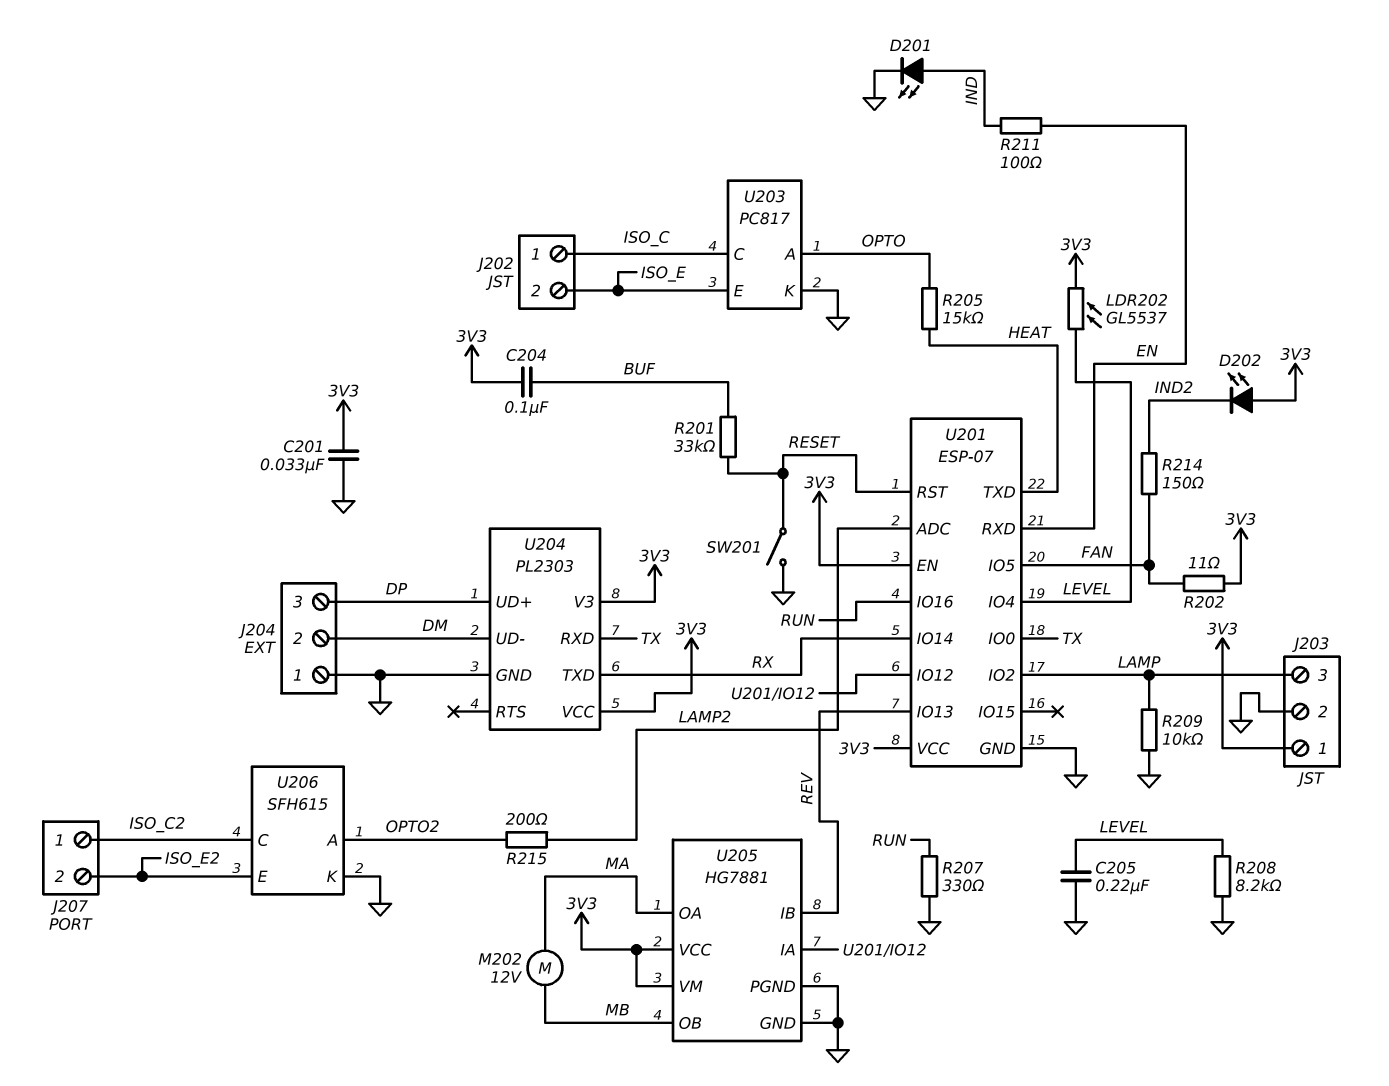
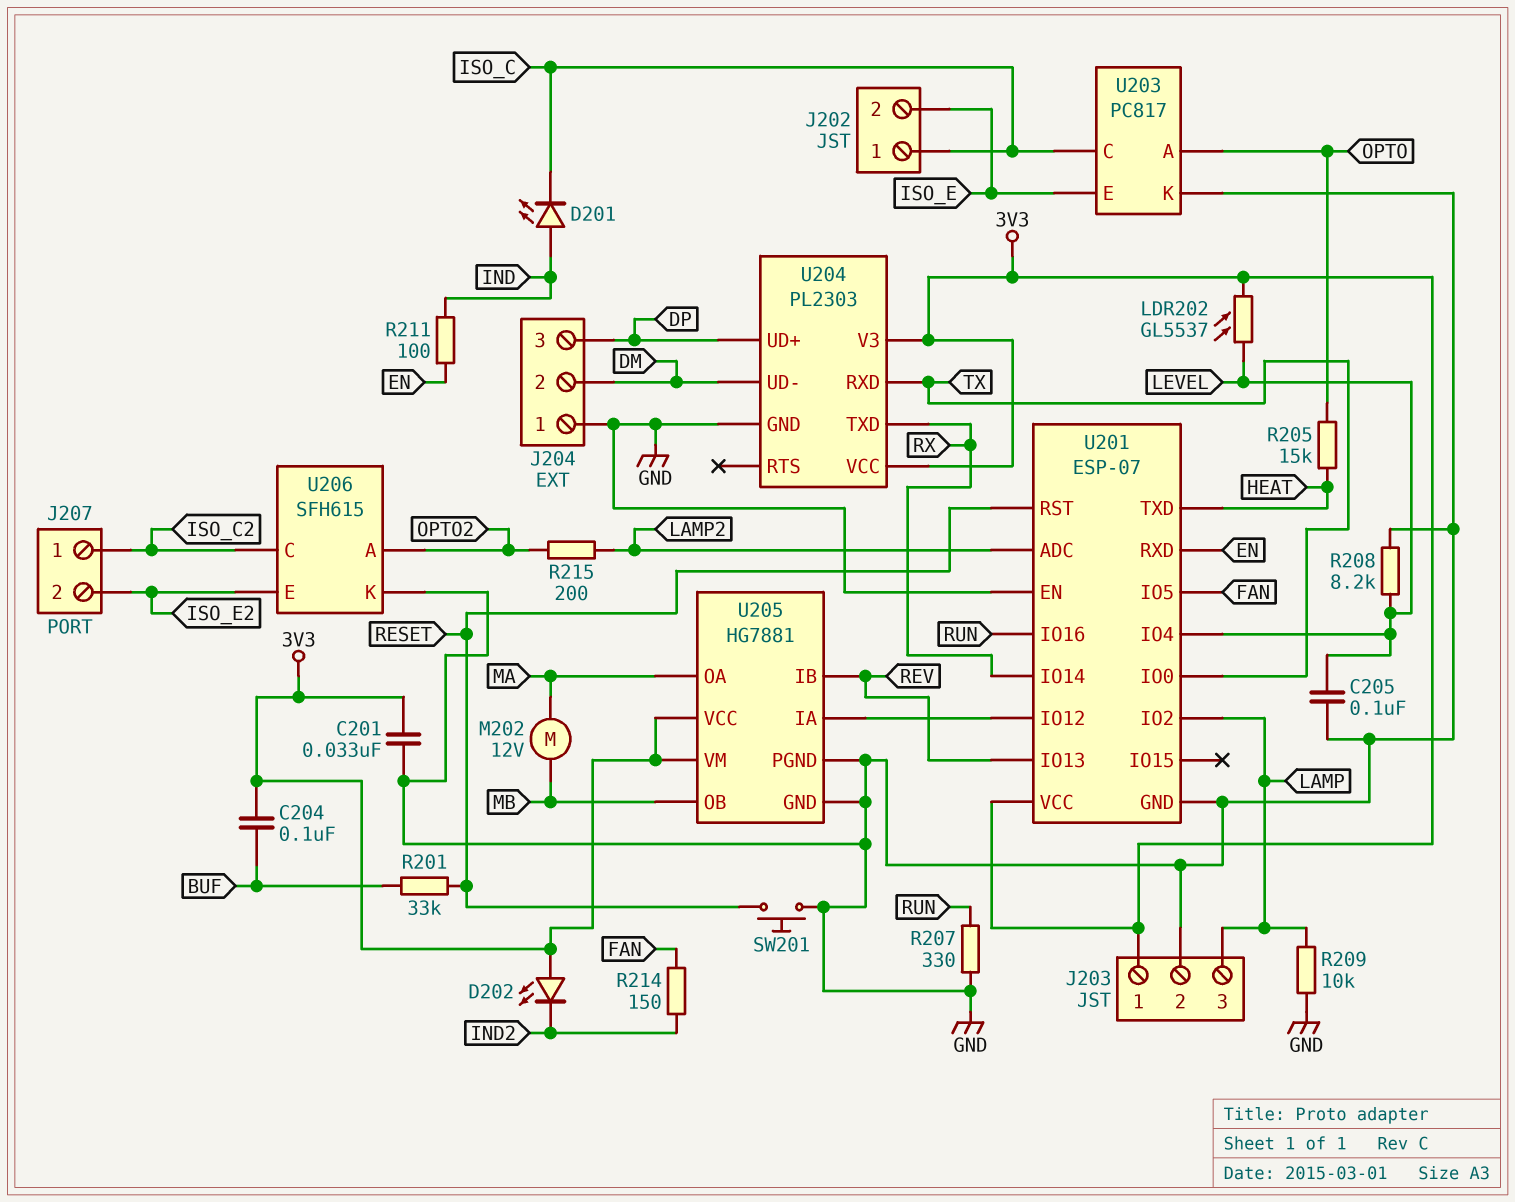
C205: 220nF (GND, LEVEL) -> 100nF (GND, LEVEL)
D201: LED (A IND, K GND) -> LED (A IND, K ISO_C)
R202: 11 (3V3, FAN) -> none
SW201: switch (GND, RESET) -> button (GND, RESET)
U201 pin EN: 3V3 -> GND

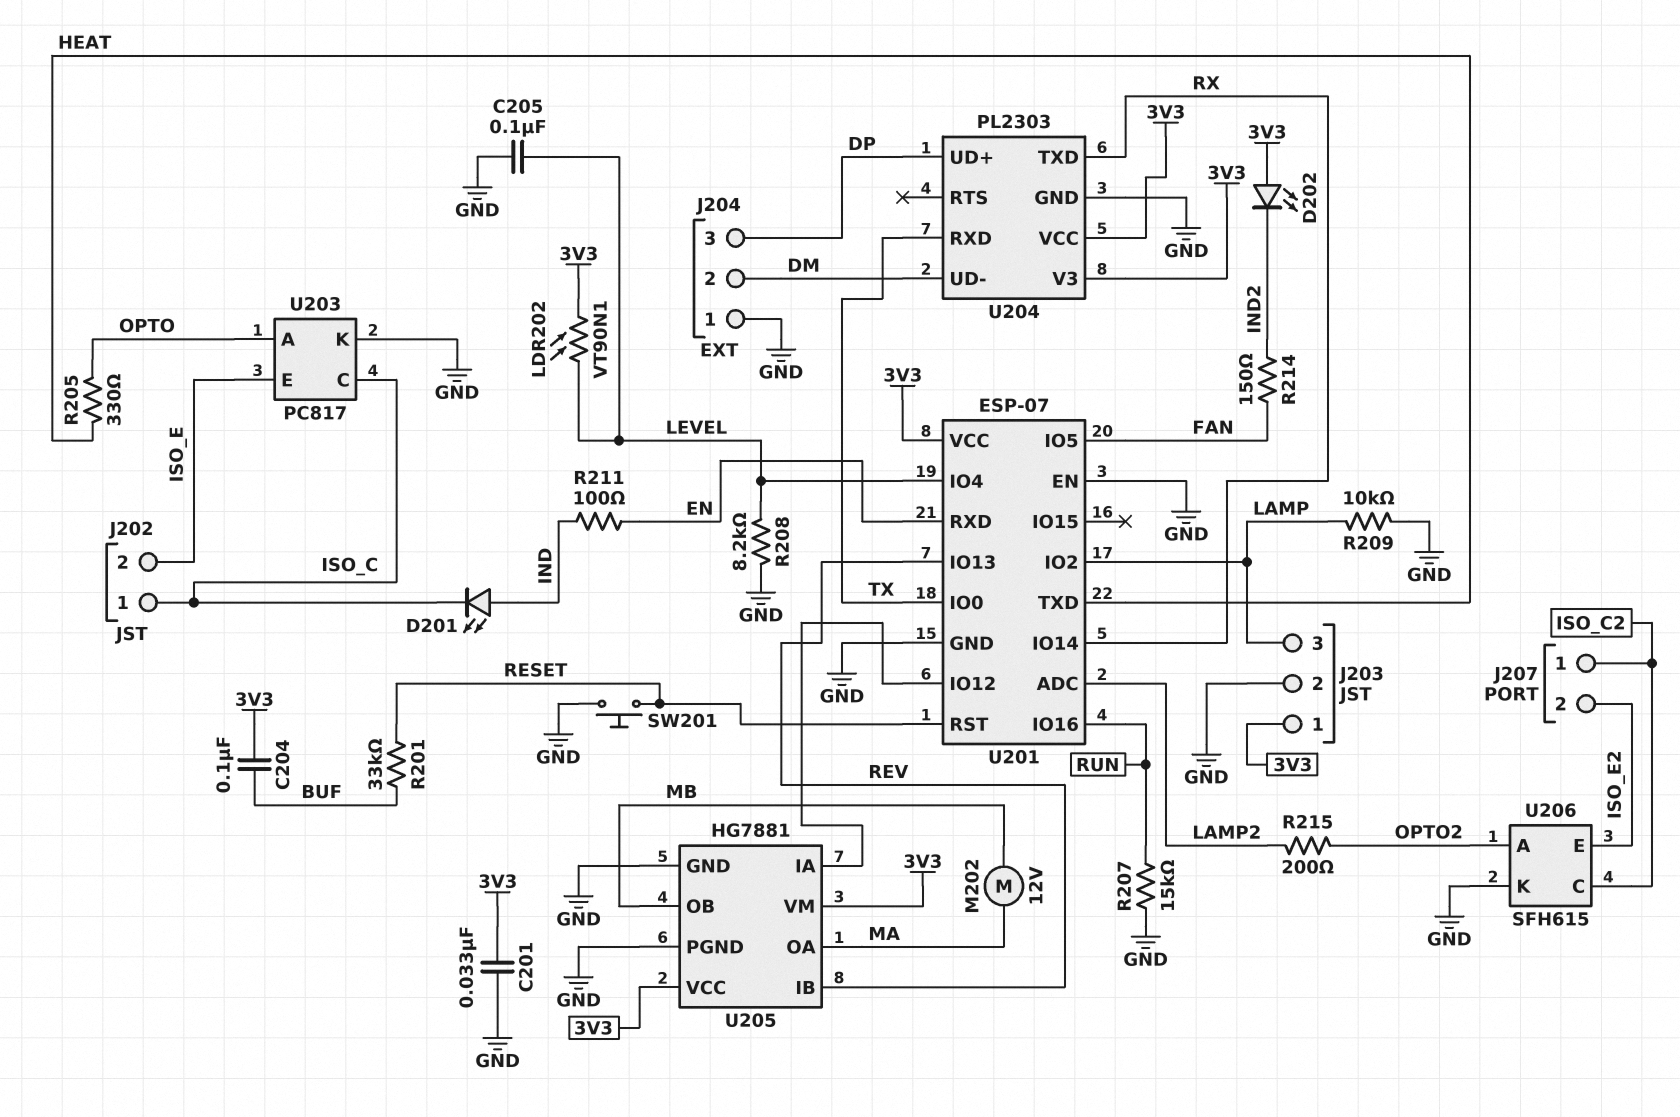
LDR202: GL5537 (3V3, LEVEL) -> VT90N1 (3V3, LEVEL)
R205: 15k (HEAT, OPTO) -> 330 (HEAT, OPTO)
R207: 330 (GND, RUN) -> 15k (GND, RUN)

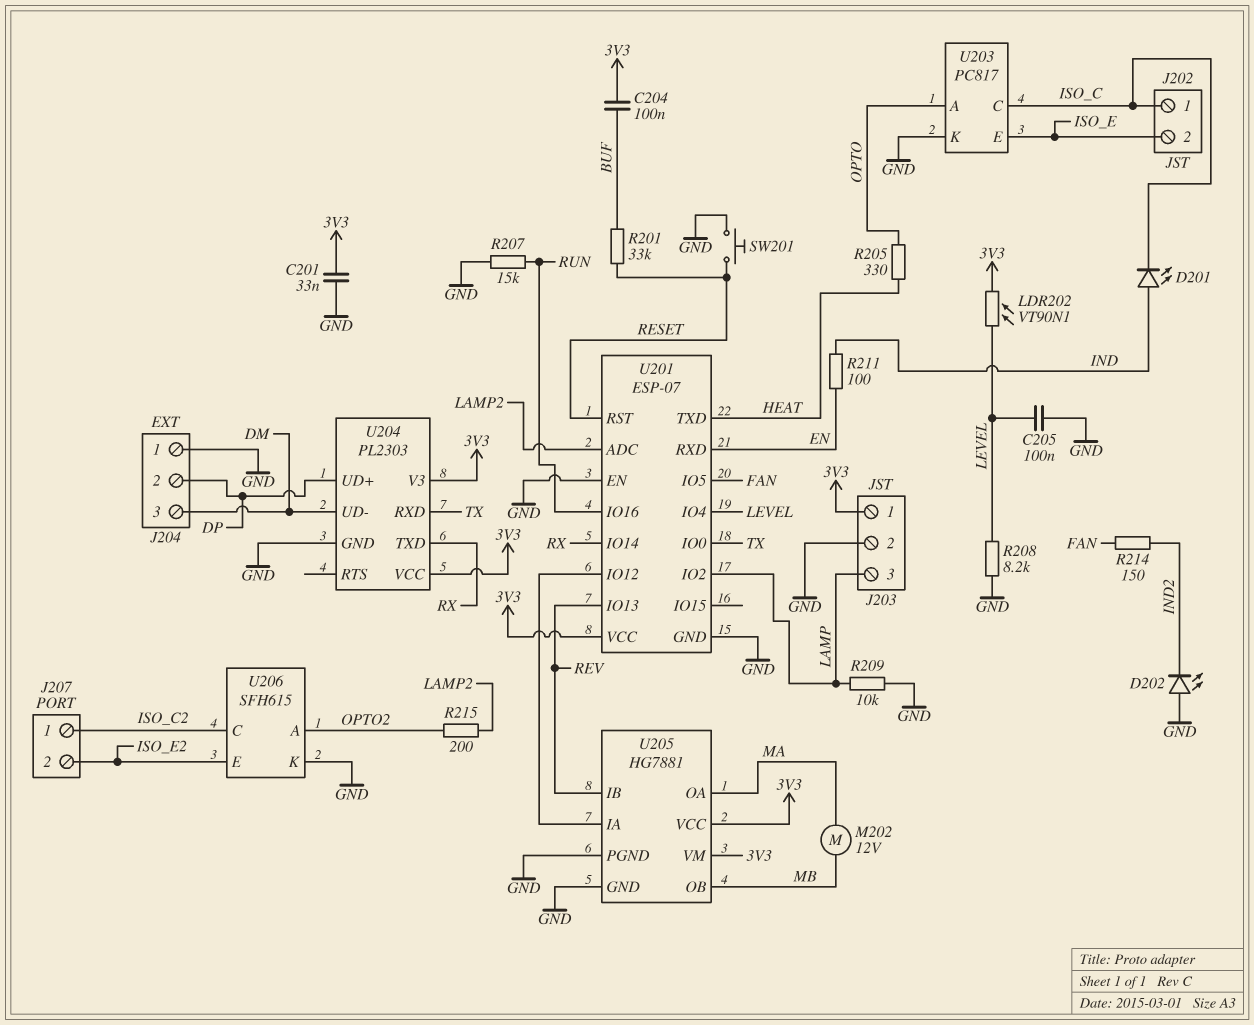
D202: LED (A 3V3, K IND2) -> LED (A GND, K IND2)
J204 pin 2: DM -> DP
J204 pin 3: DP -> DM

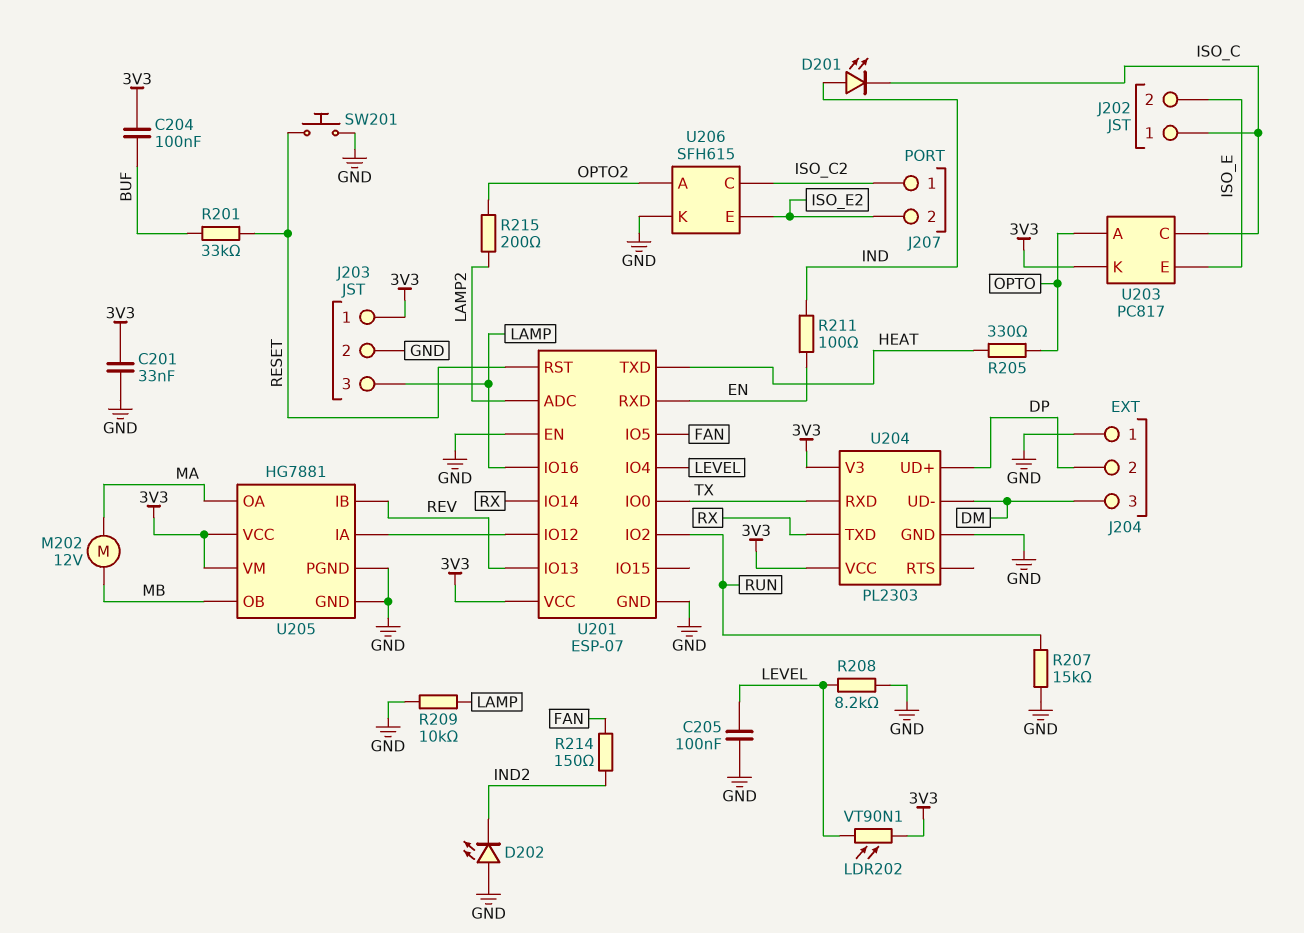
U201 pin IO2: LAMP -> RUN
U201 pin IO16: RUN -> LAMP
U203 pin K: GND -> 3V3

